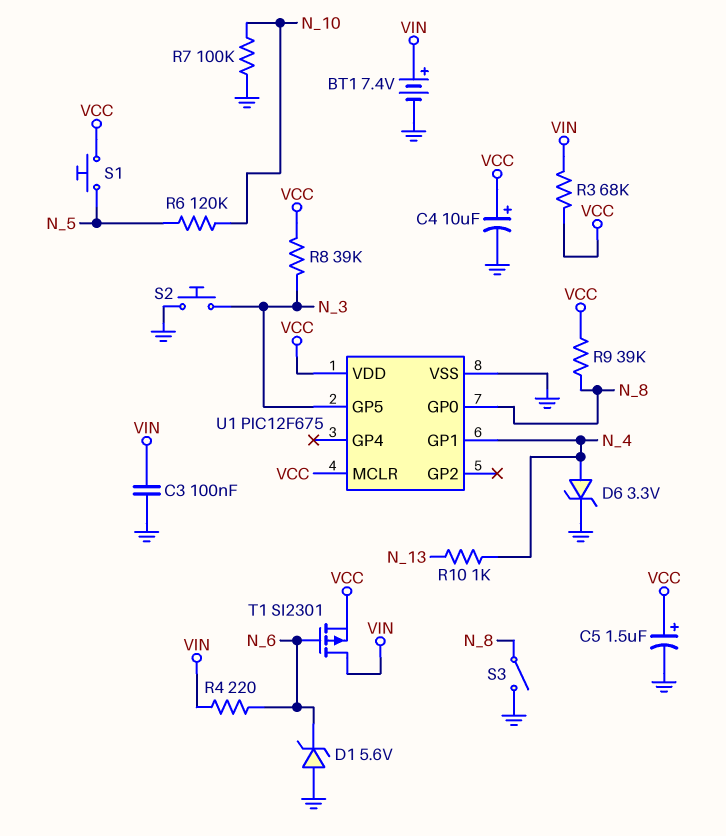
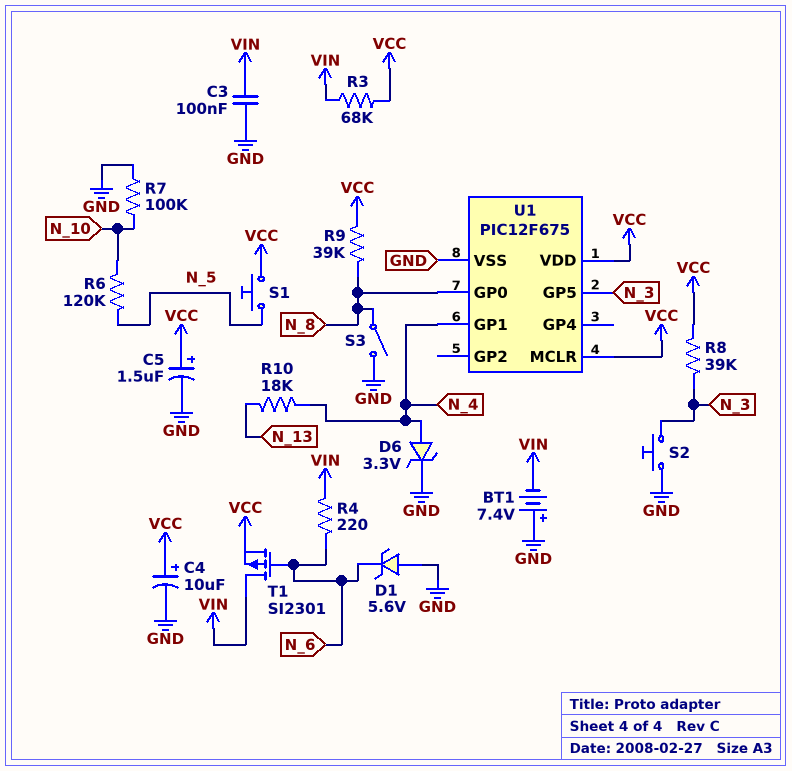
BT1: 7.4V (plus VIN, minus GND) -> 7.4V (plus GND, minus VIN)
R10: 1k (N_4, N_13) -> 18k (N_4, N_13)

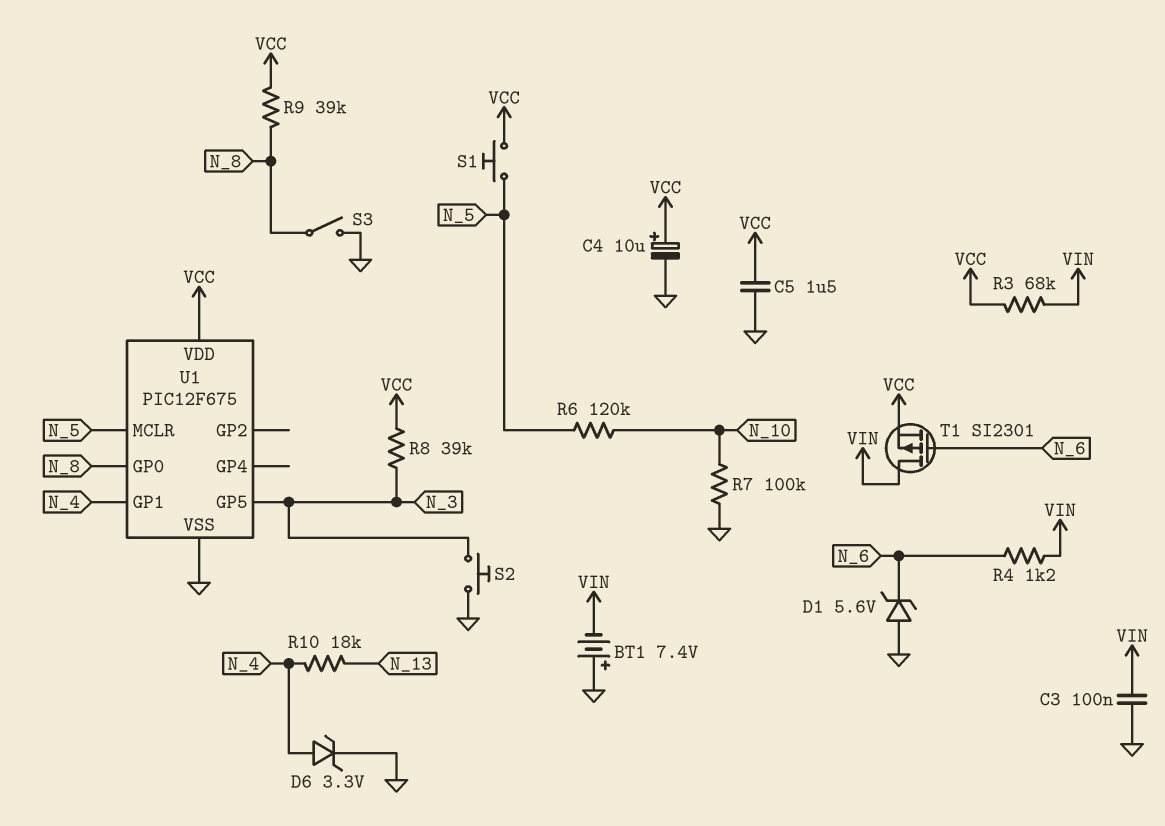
C5: 1.5uF (plus VCC, minus GND) -> 1.5uF (GND, VCC)
R4: 220 (N_6, VIN) -> 1.2k (N_6, VIN)
U1 pin MCLR: VCC -> N_5

